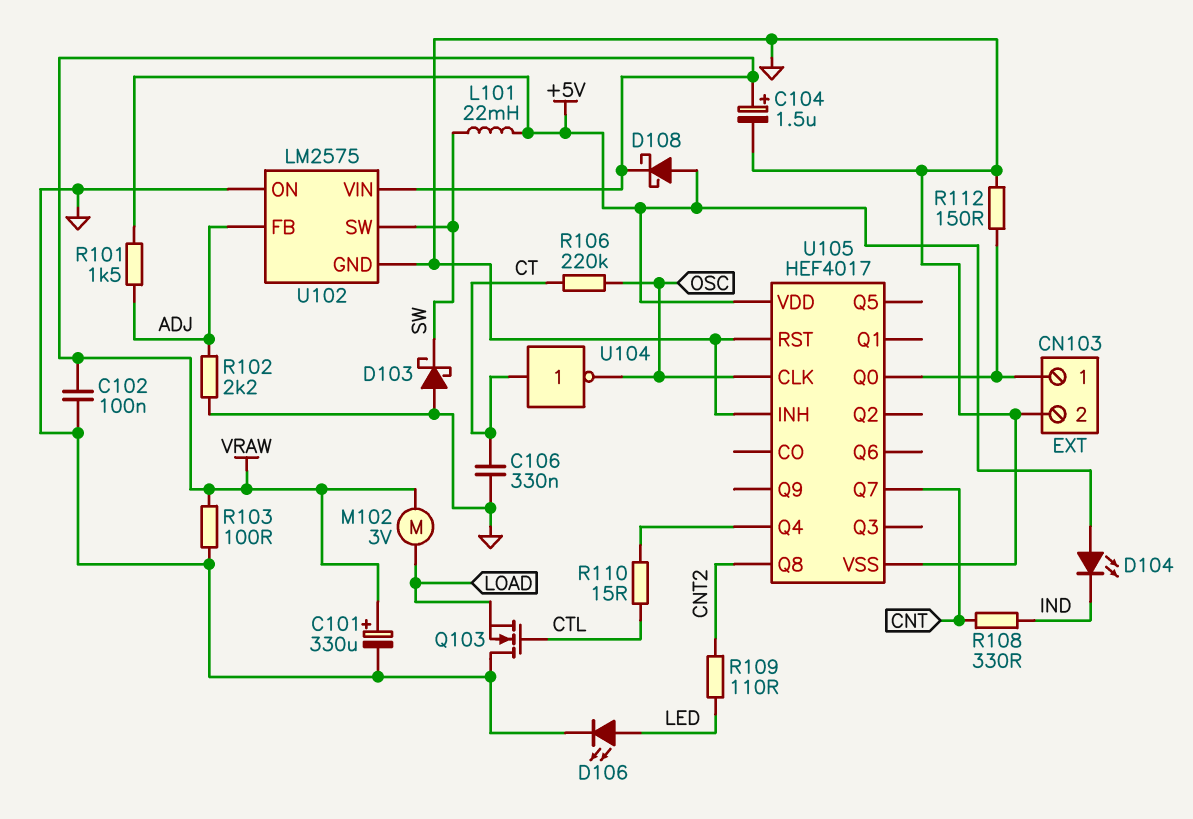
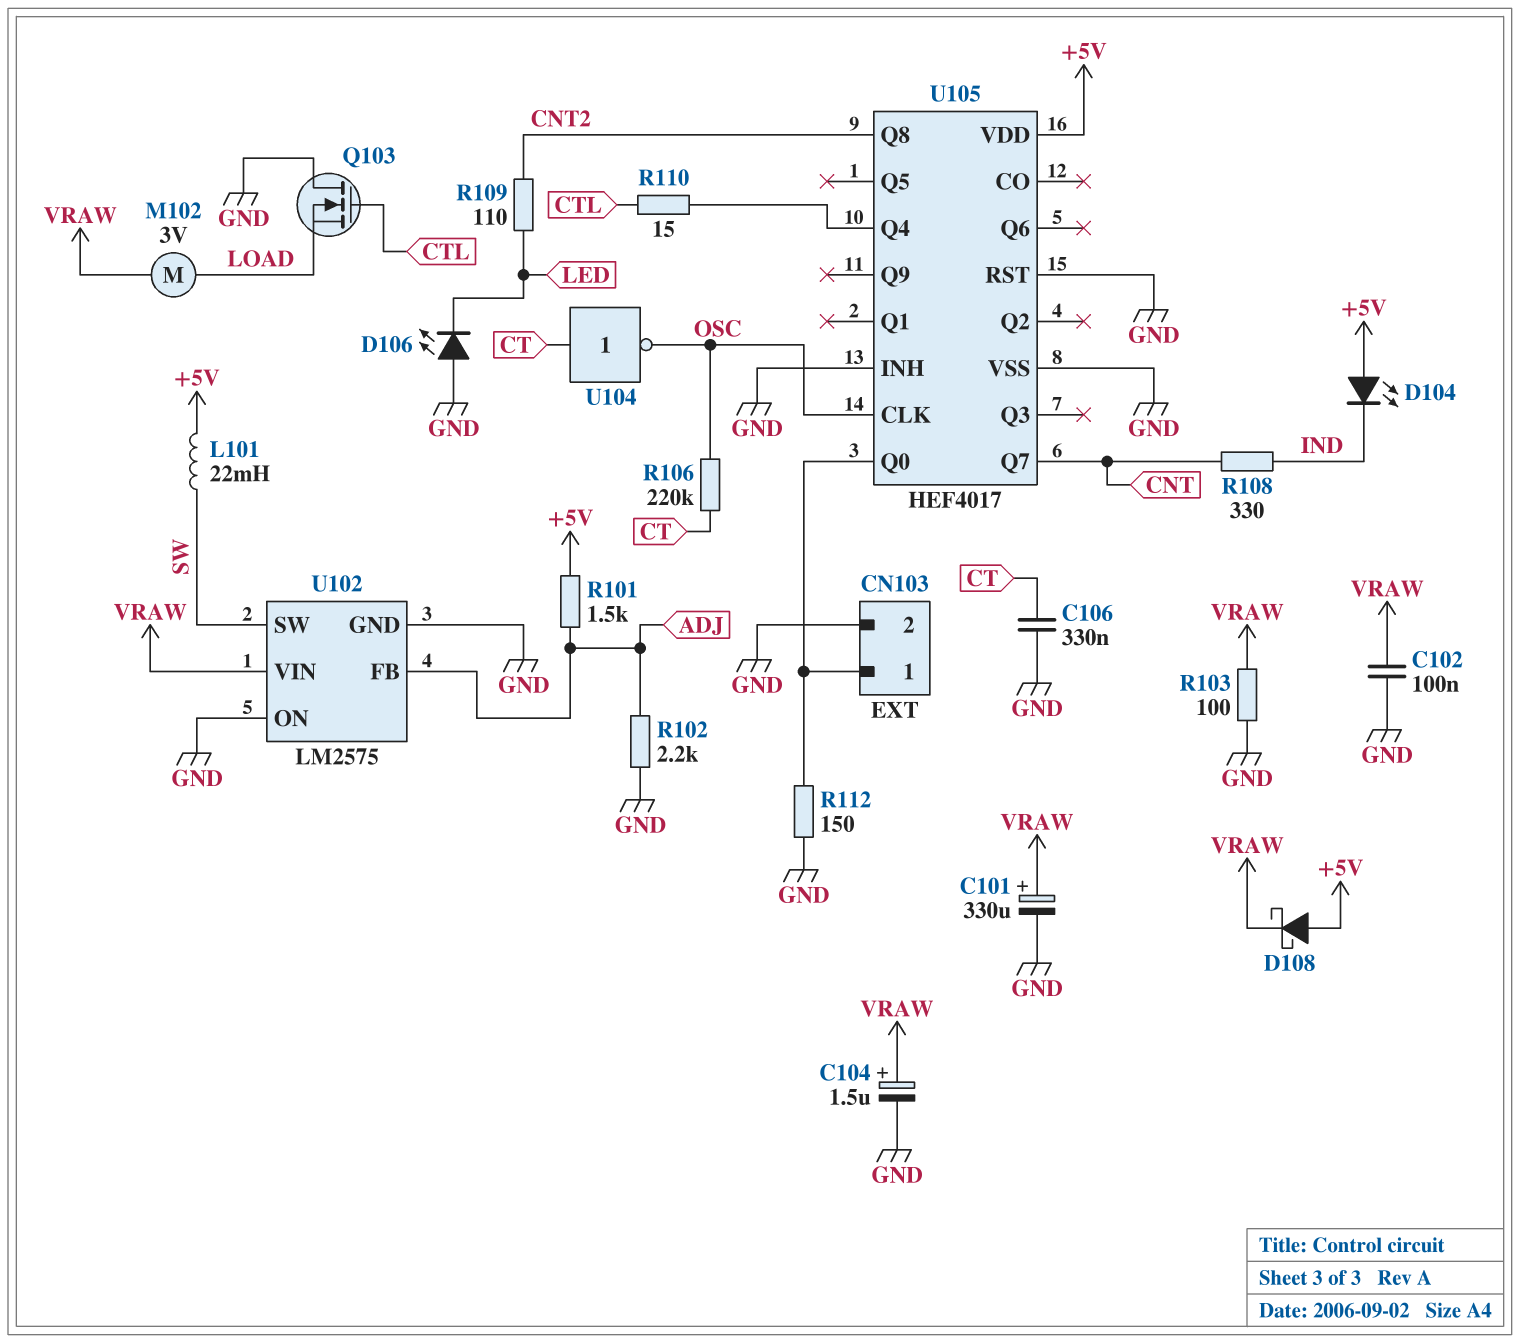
D103: schottky (A GND, K SW) -> none
D106: LED (A LED, K GND) -> LED (A GND, K LED)

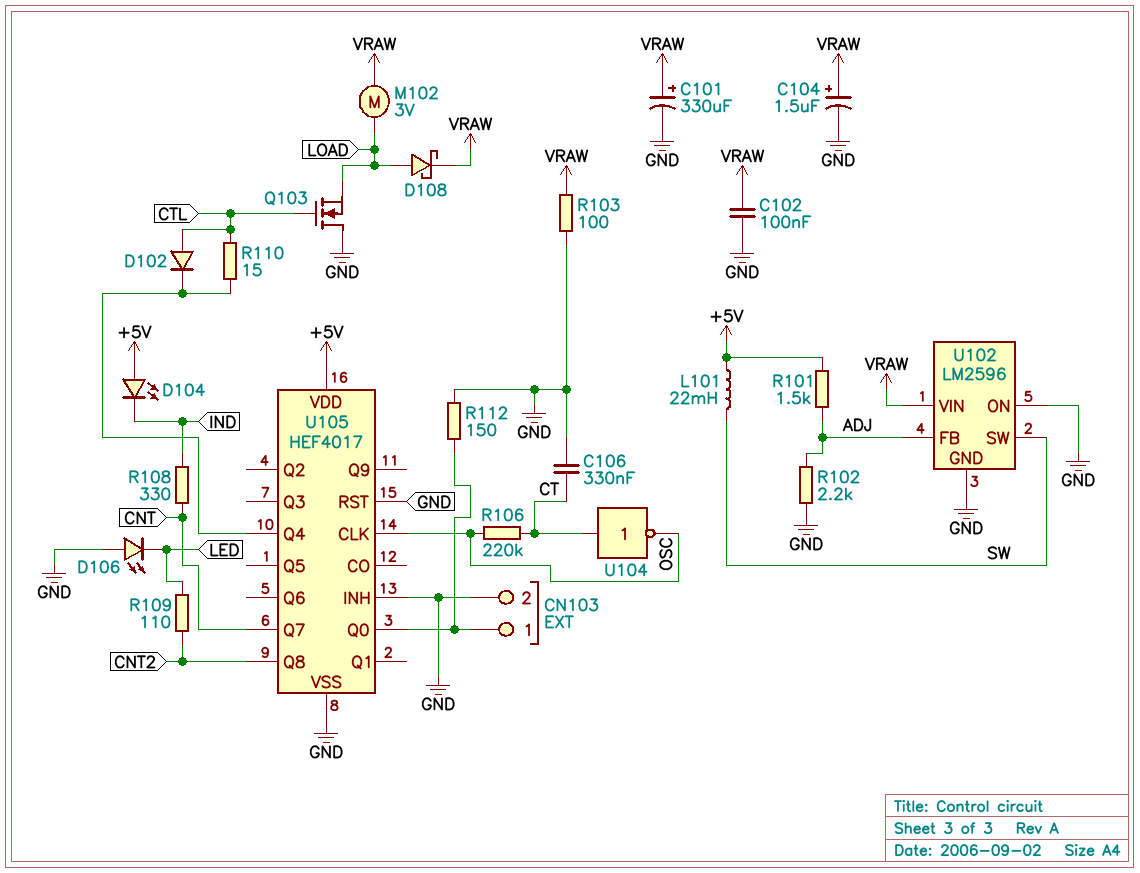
D102: none -> diode (A CTL, K U105/Q4)
D108: schottky (A +5V, K VRAW) -> schottky (A LOAD, K VRAW)
U102: LM2575 -> LM2596

